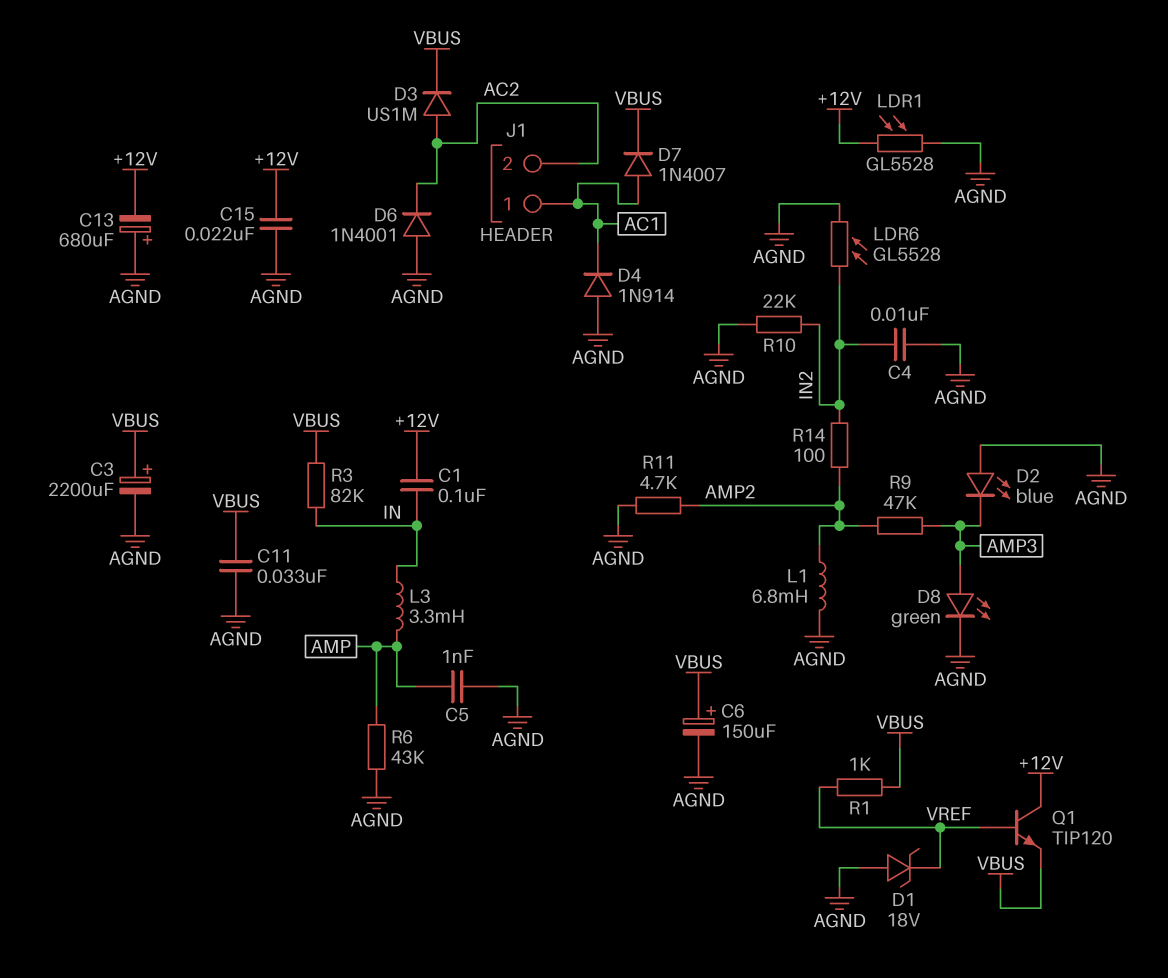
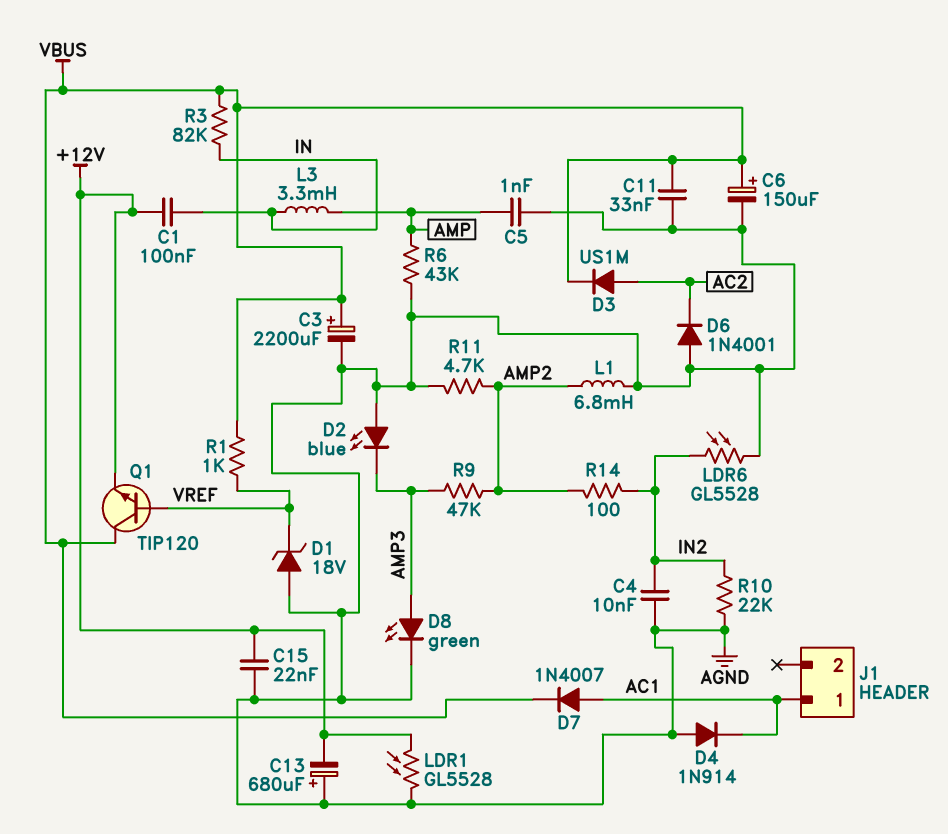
J1 pin 2: AC2 -> none
Q1: NPN TIP120 (B VREF, C +12V, E VBUS) -> NPN TIP120 (B VREF, C VBUS, E +12V)

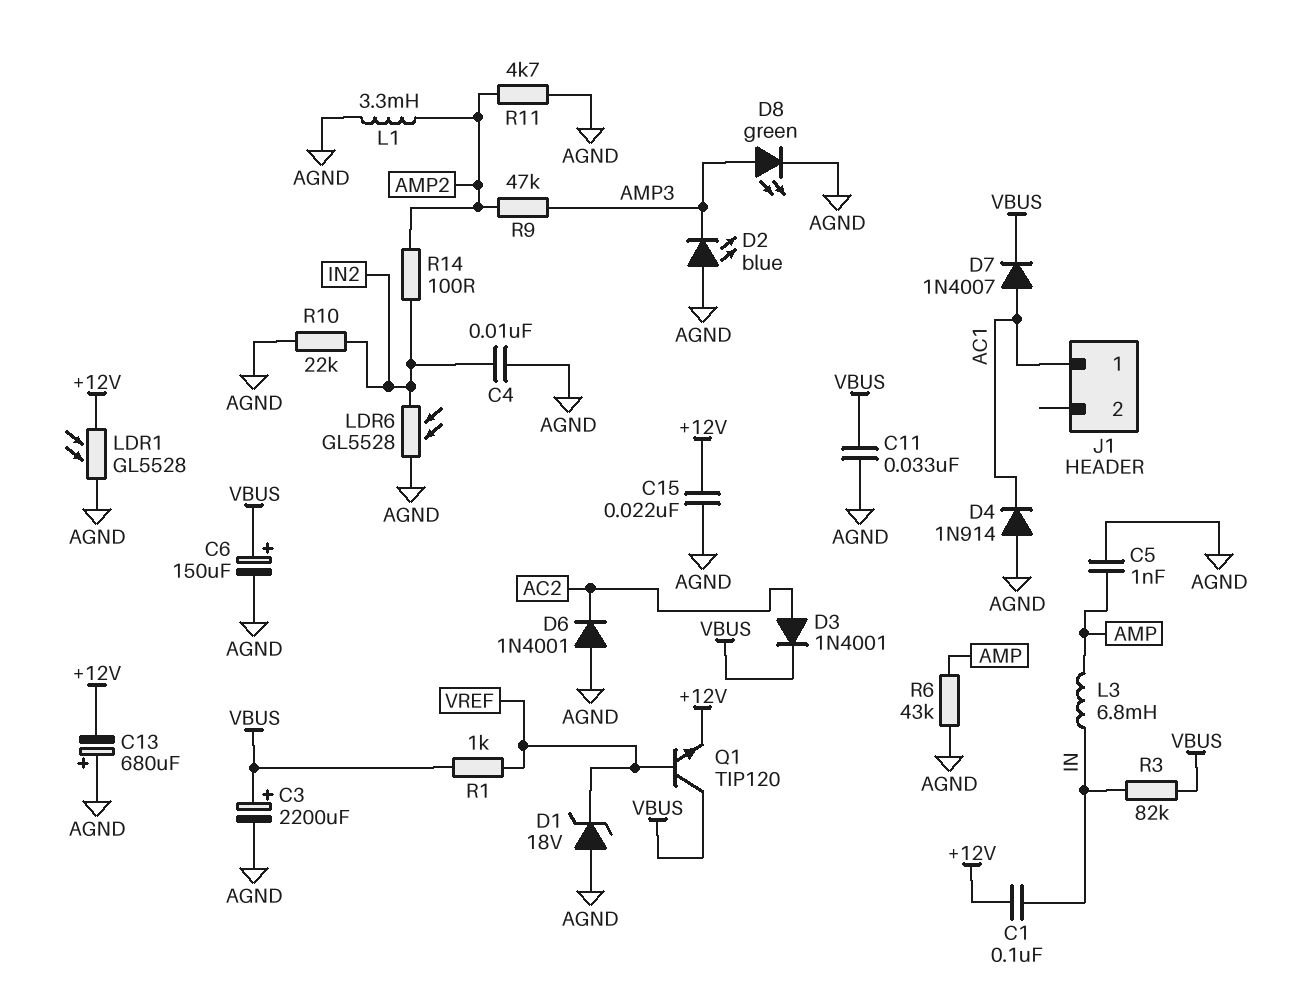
D3: diode US1M (A AC2, K VBUS) -> diode 1N4001 (A AC2, K VBUS)
L1: 6.8mH (AGND, AMP2) -> 3.3mH (AGND, AMP2)
L3: 3.3mH (AMP, IN) -> 6.8mH (AMP, IN)

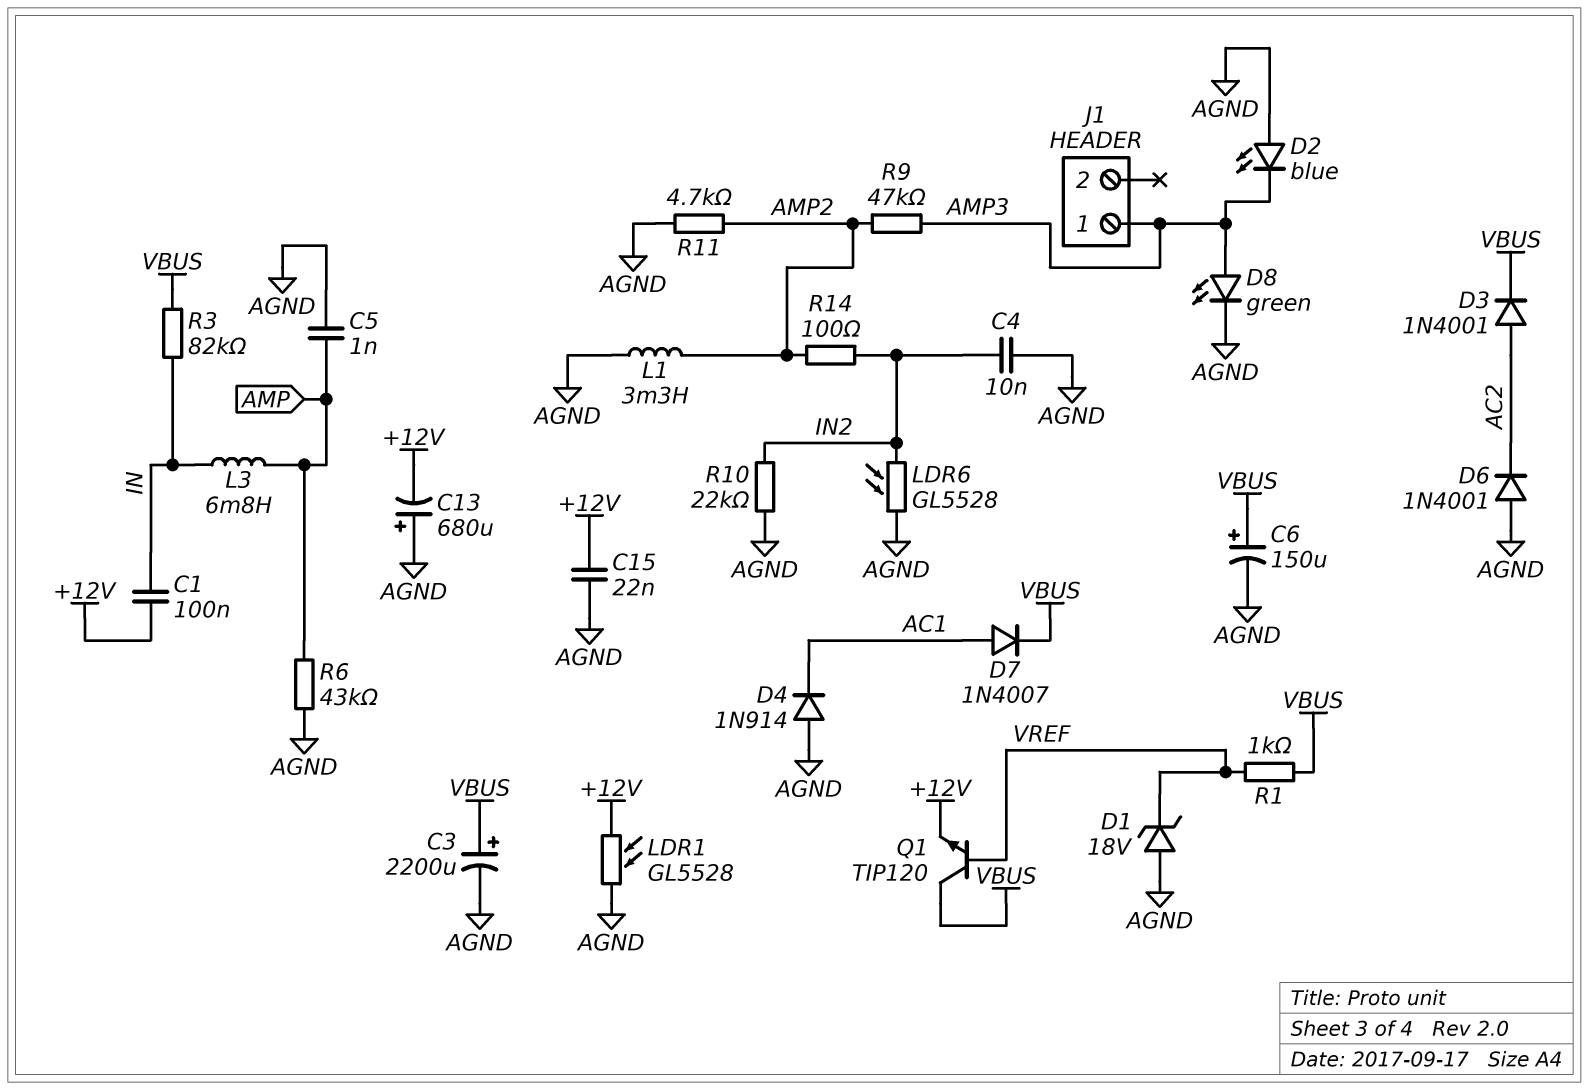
C11: 33nF (AGND, VBUS) -> none
J1 pin 1: AC1 -> AMP3

